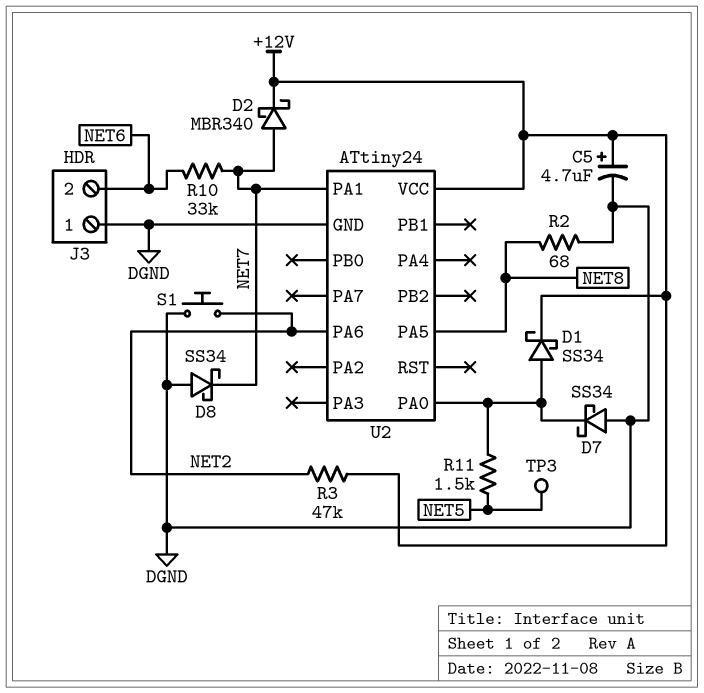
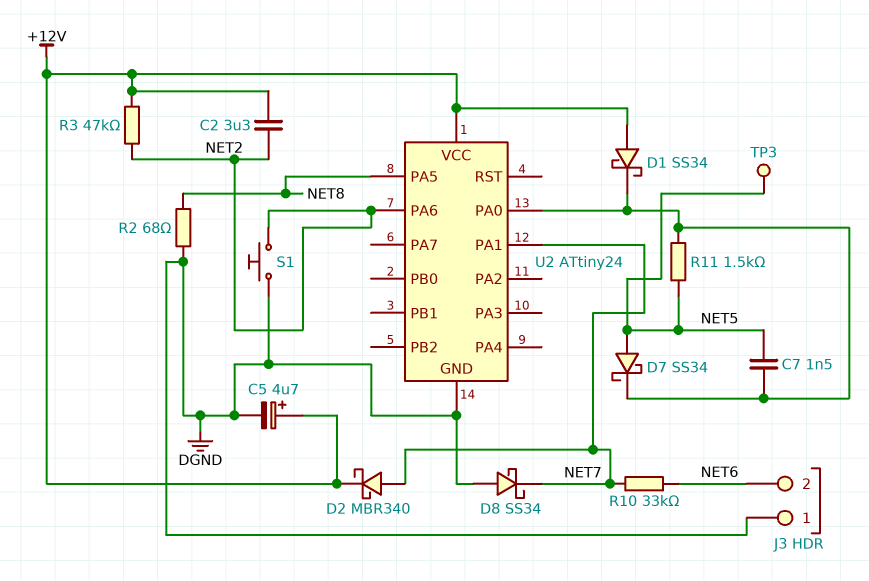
C2: none -> 3.3uF (+12V, NET2)
C7: none -> 1.5nF (NET5, U2/PA0)
D1: schottky SS34 (A U2/PA0, K +12V) -> schottky SS34 (A +12V, K U2/PA0)
D7: schottky SS34 (A DGND, K U2/PA0) -> schottky SS34 (A NET5, K U2/PA0)

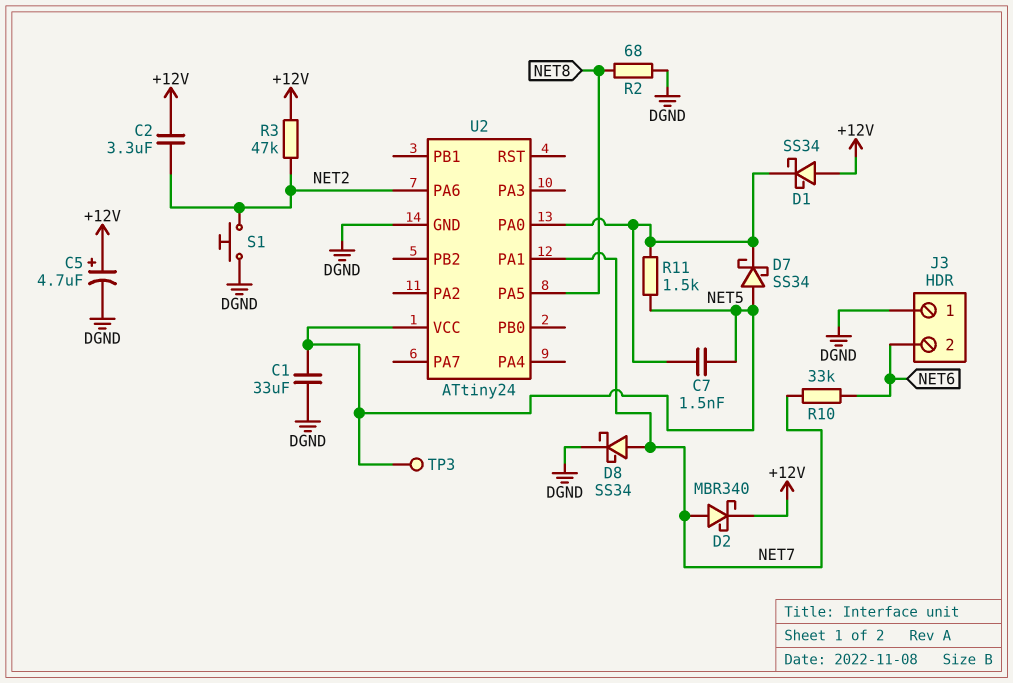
C1: none -> 33uF (DGND, NET5)
D8: schottky SS34 (A DGND, K NET7) -> schottky SS34 (A NET7, K DGND)
U2 pin VCC: +12V -> NET5

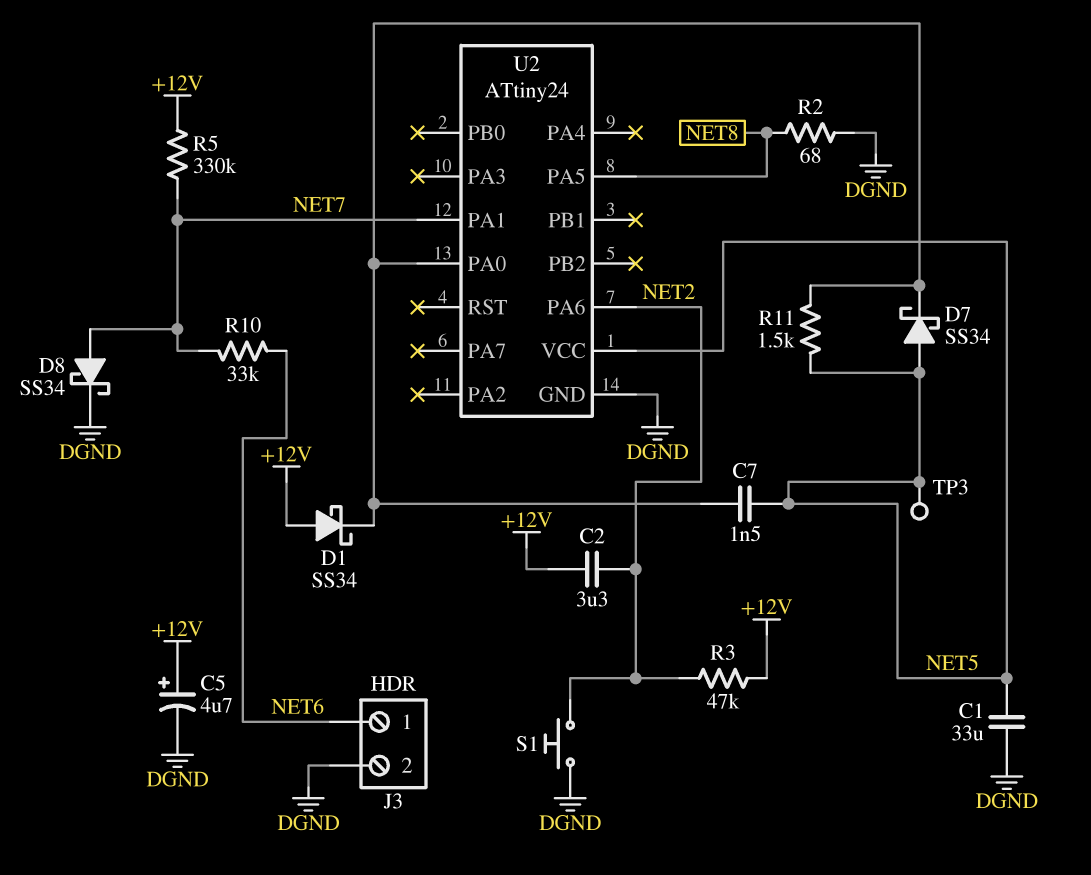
D2: schottky MBR340 (A NET7, K +12V) -> none
J3 pin 1: DGND -> NET6
J3 pin 2: NET6 -> DGND
R5: none -> 330k (+12V, NET7)

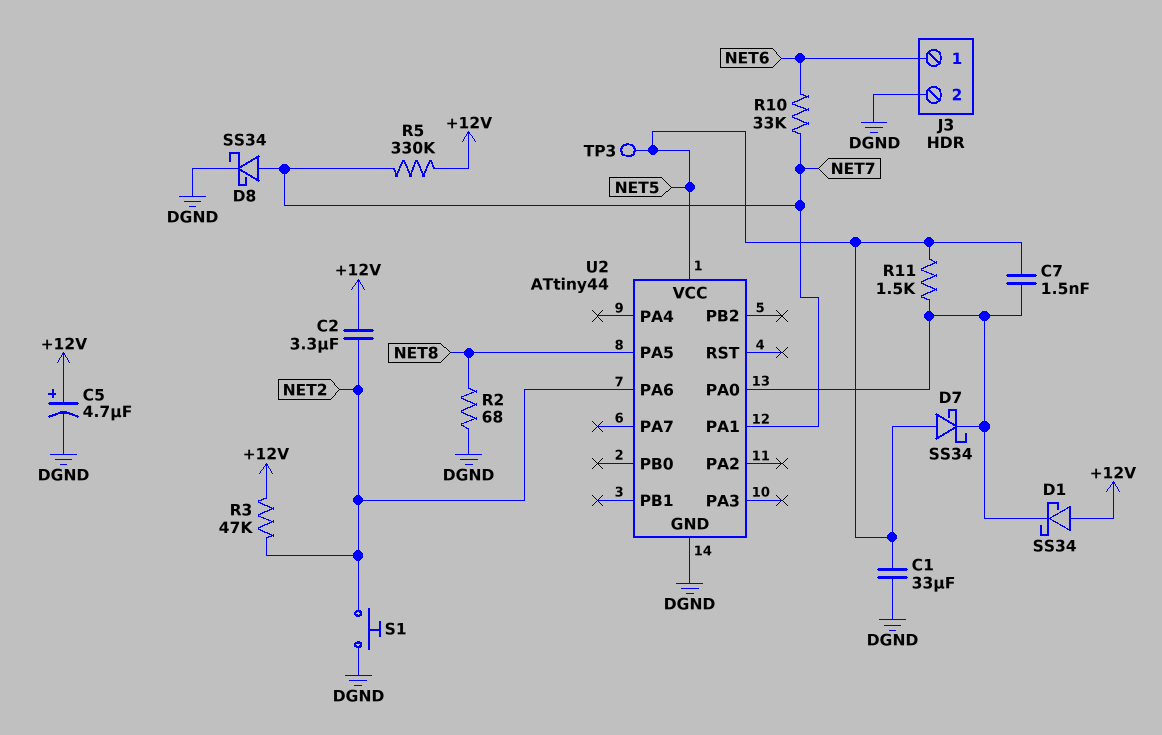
U2: ATtiny24 -> ATtiny44

